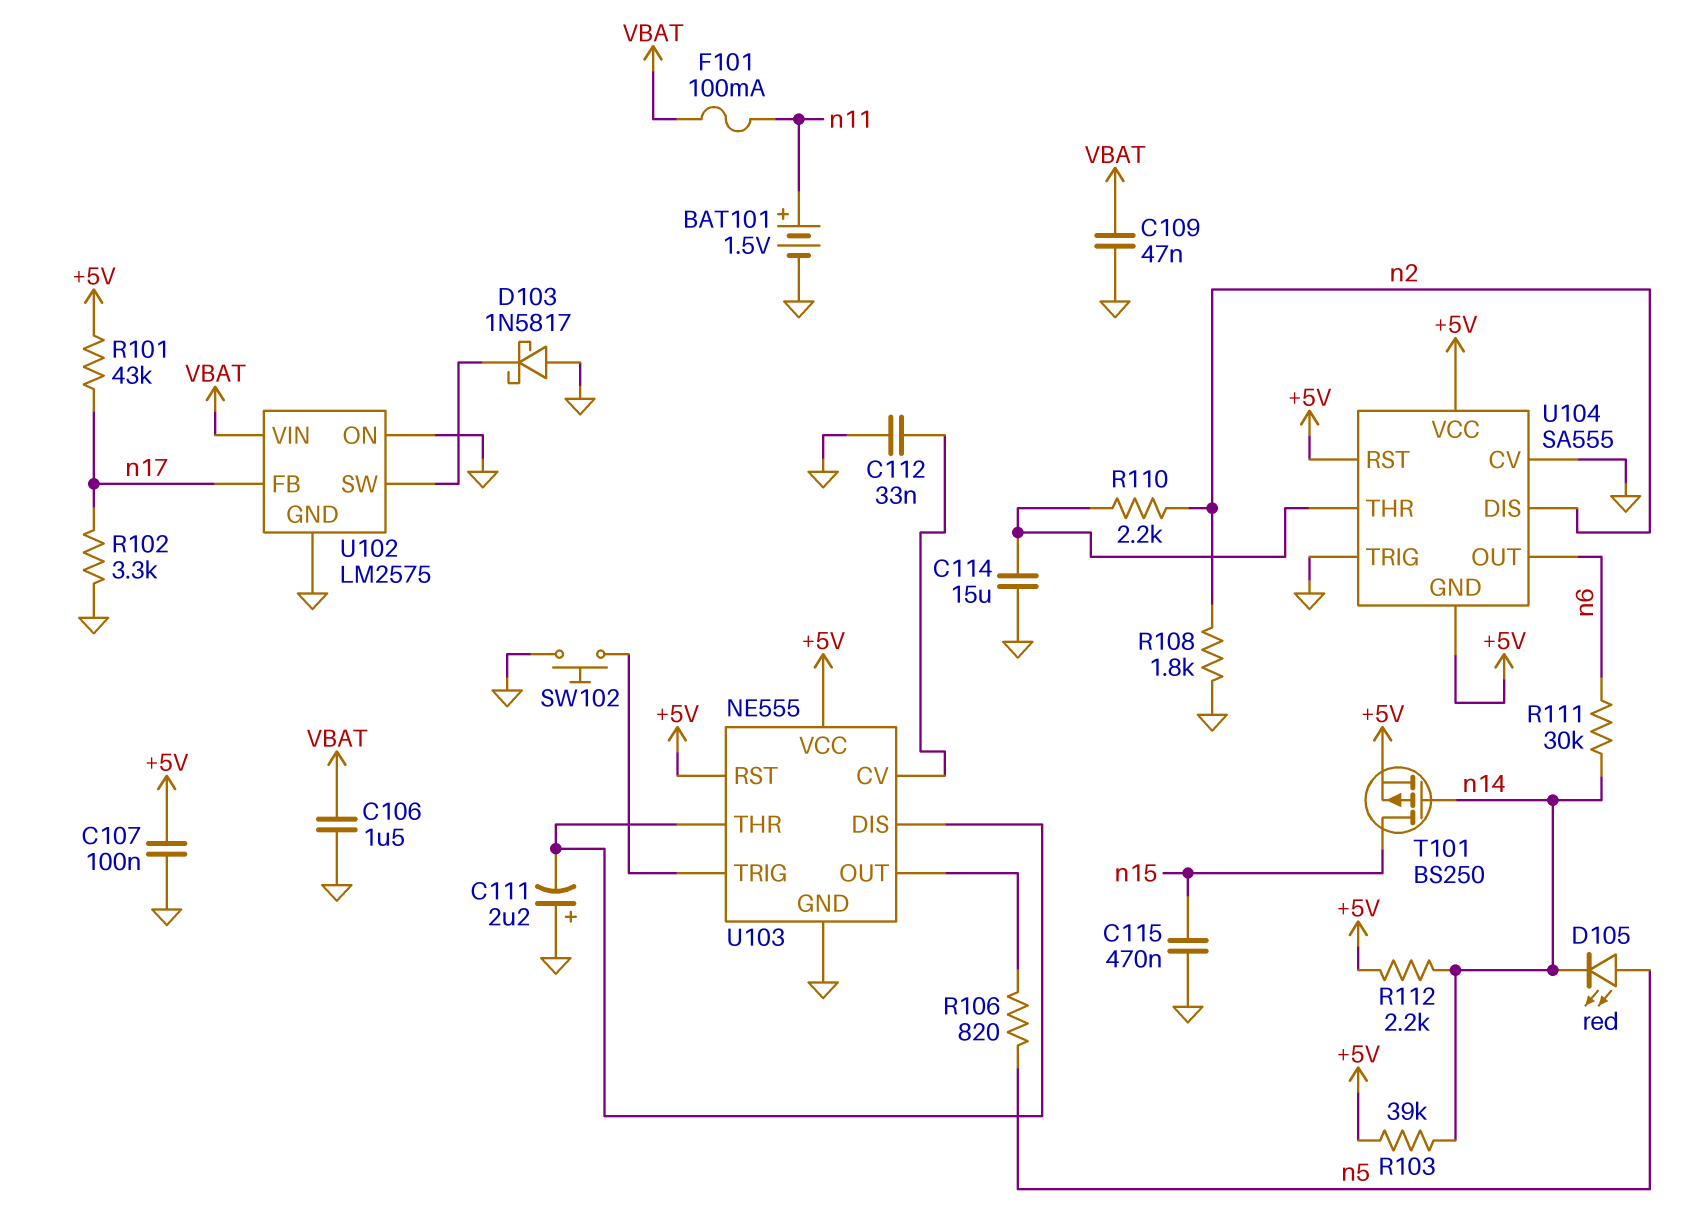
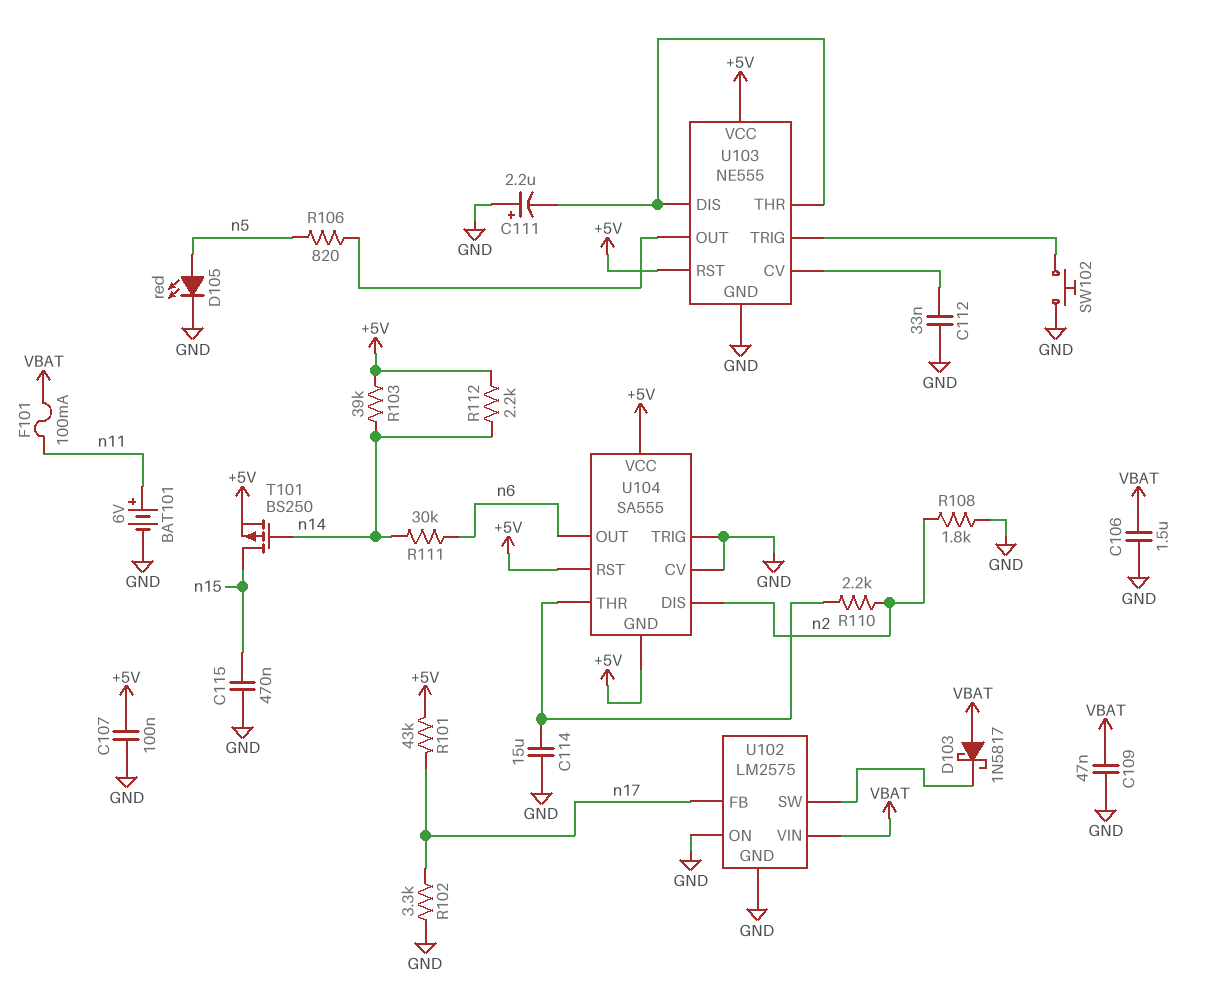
BAT101: 1.5V (plus n11, minus GND) -> 6V (plus n11, minus GND)
D103: schottky 1N5817 (A GND, K U102/SW) -> schottky 1N5817 (A VBAT, K U102/SW)
D105: LED red (A n5, K n14) -> LED red (A n5, K GND)

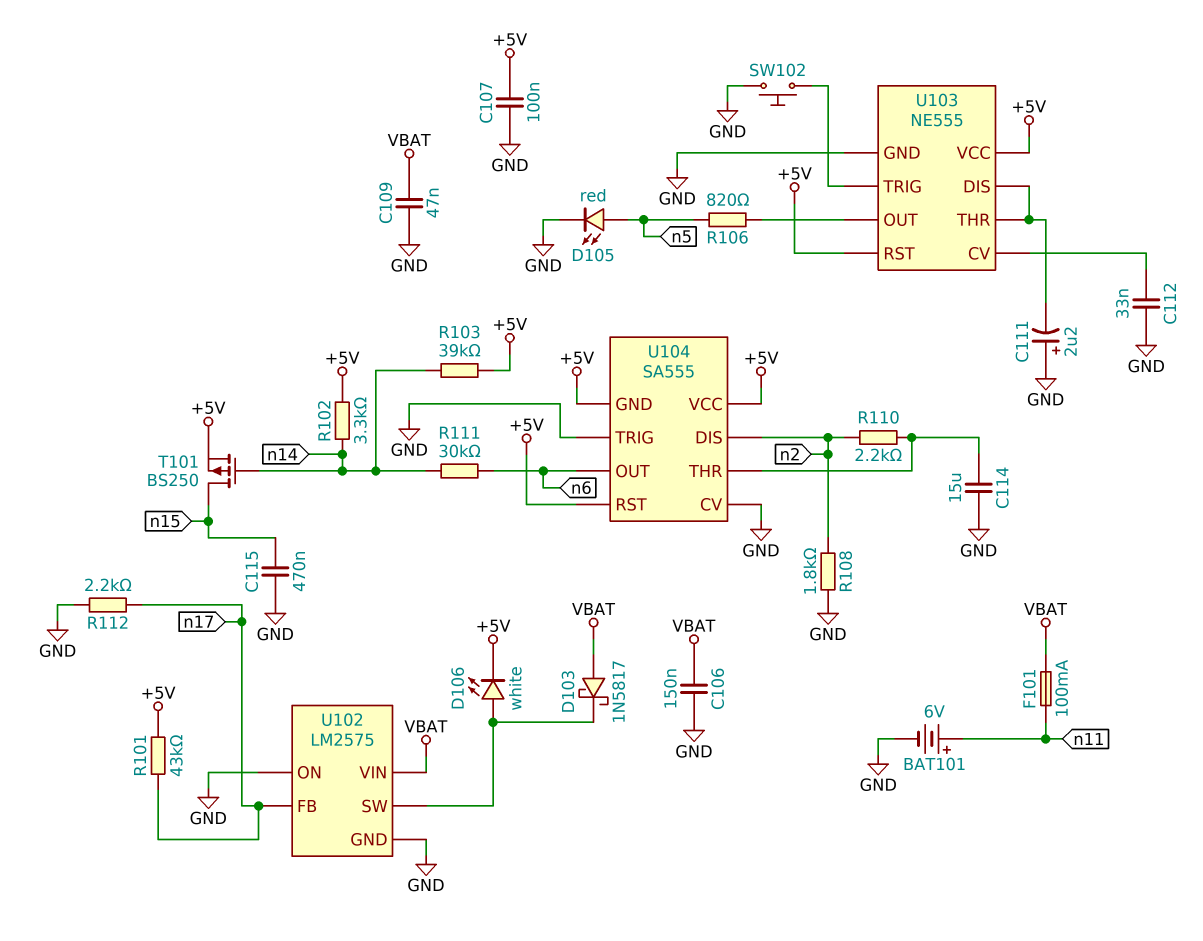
C106: 1.5uF (GND, VBAT) -> 150nF (GND, VBAT)
D106: none -> LED white (A U102/SW, K +5V)
R102: 3.3k (GND, n17) -> 3.3k (+5V, n14)
R112: 2.2k (+5V, n14) -> 2.2k (GND, n17)

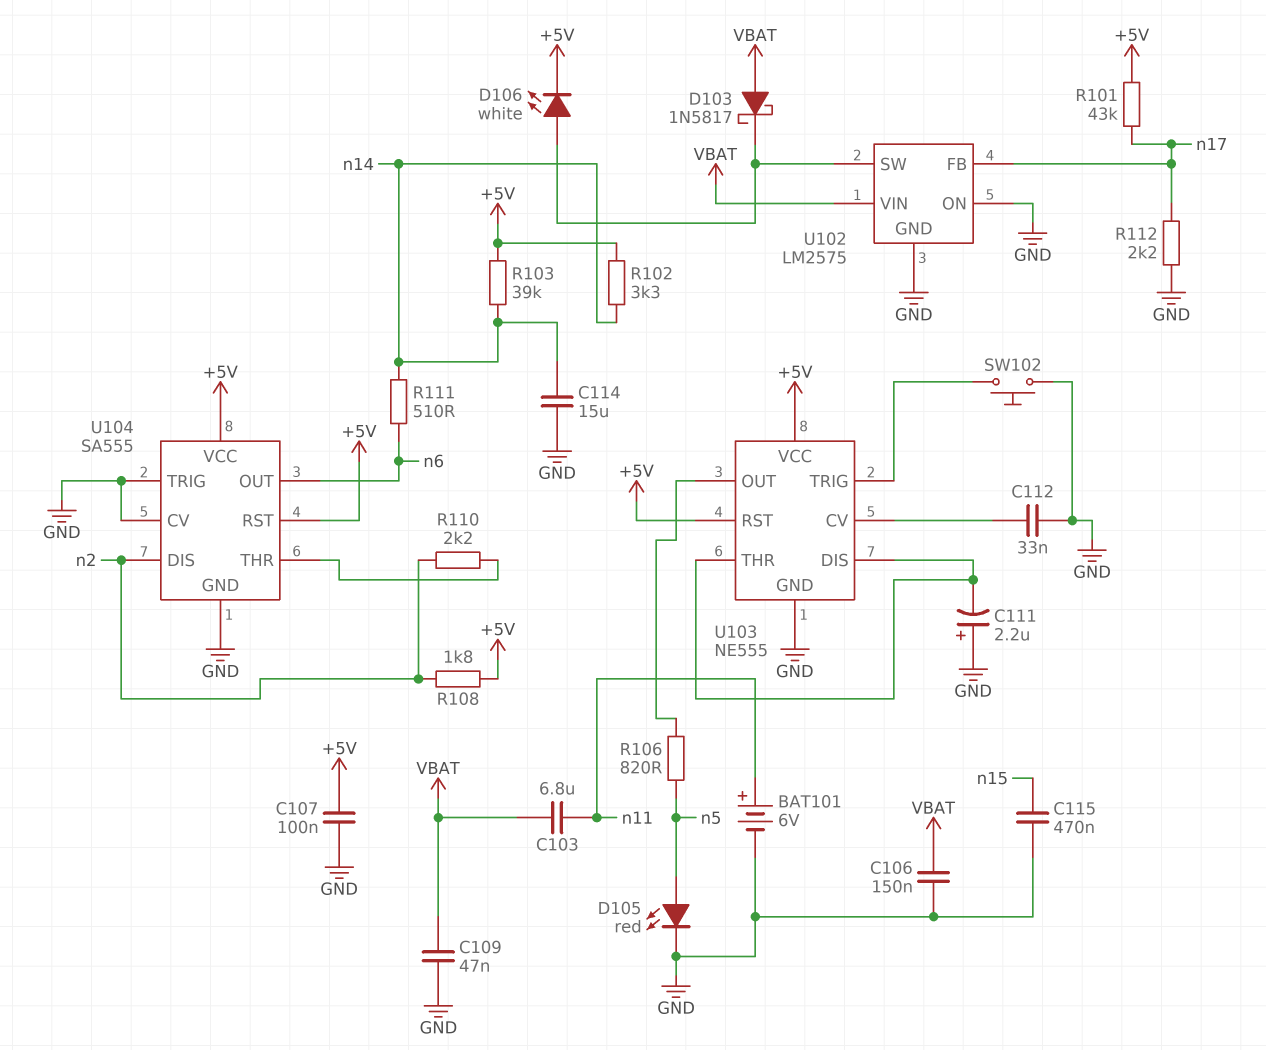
C103: none -> 6.8uF (VBAT, n11)
C114: 15uF (GND, U104/THR) -> 15uF (GND, n14)
F101: 100mA (VBAT, n11) -> none
R108: 1.8k (GND, n2) -> 1.8k (+5V, n2)
R111: 30k (n6, n14) -> 510 (n6, n14)
T101: PMOS BS250 (G n14, D n15, S +5V) -> none
U104 pin GND: +5V -> GND

